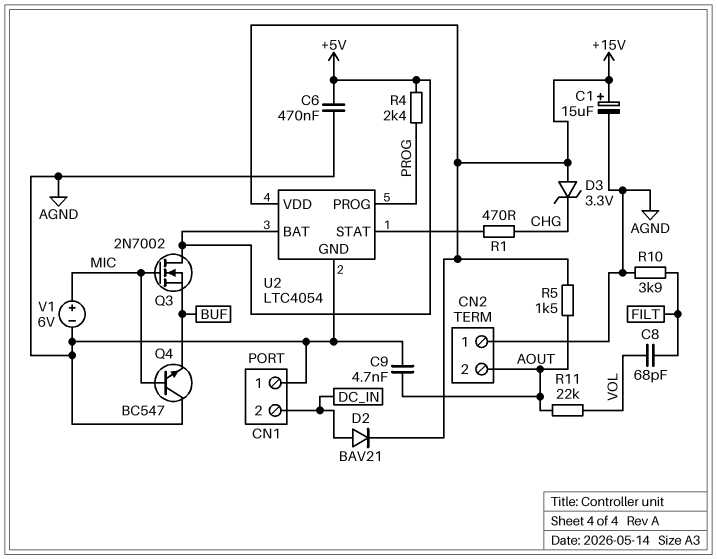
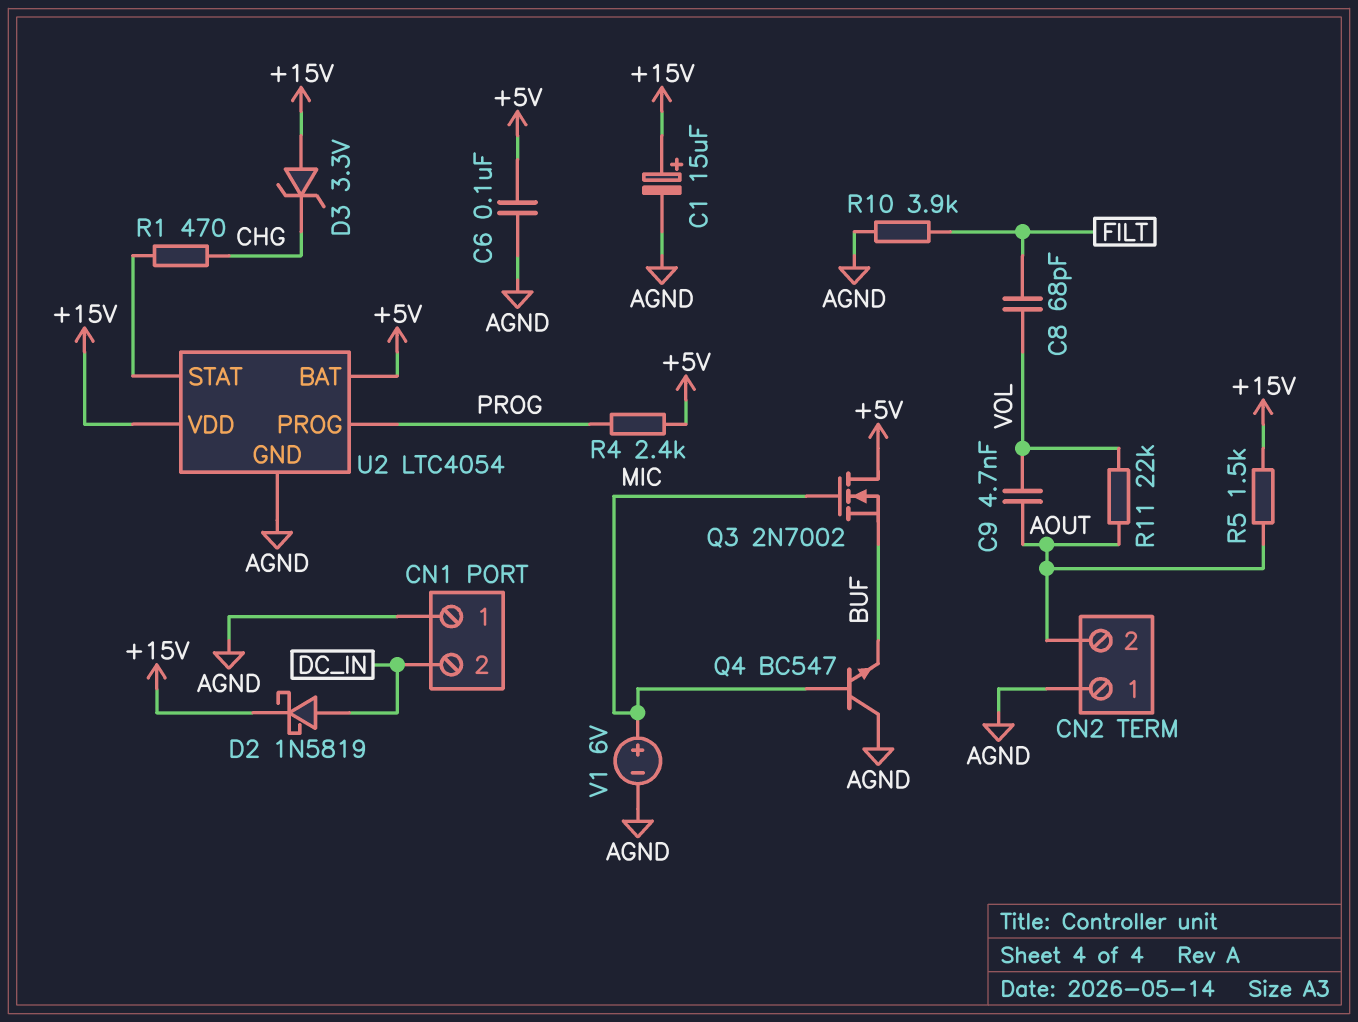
C6: 470nF (+5V, AGND) -> 100nF (+5V, AGND)
C9: 4.7nF (AGND, AOUT) -> 4.7nF (AOUT, VOL)
D2: diode BAV21 (A DC_IN, K +15V) -> schottky 1N5819 (A DC_IN, K +15V)

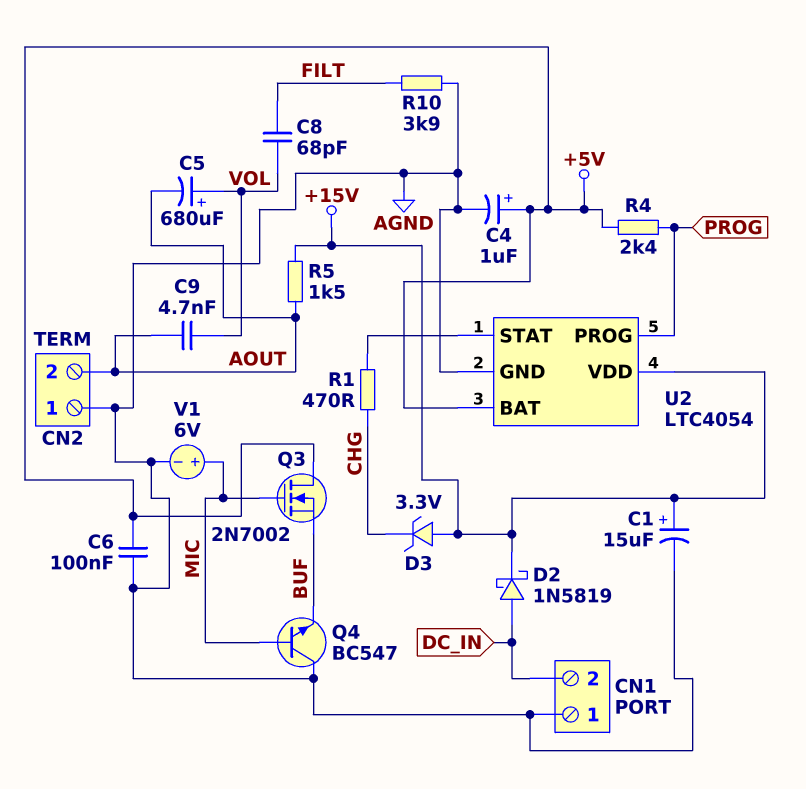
C4: none -> 1uF (plus +5V, minus AGND)
C5: none -> 680uF (plus VOL, minus AOUT)
R11: 22k (AOUT, VOL) -> none

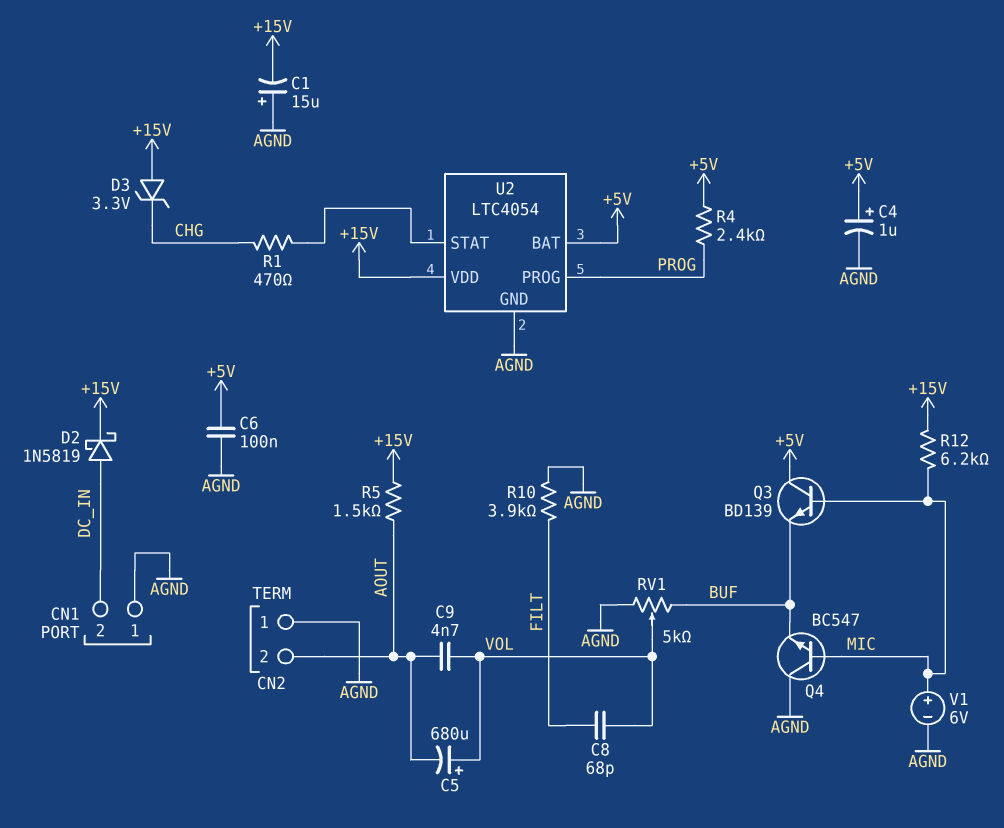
C1: 15uF (plus +15V, minus AGND) -> 15uF (plus AGND, minus +15V)
Q3: NMOS 2N7002 (G MIC, D +5V, S BUF) -> NPN BD139 (B MIC, C +5V, E BUF)
R12: none -> 6.2k (+15V, MIC)
RV1: none -> 5k (AGND, BUF, wiper VOL)

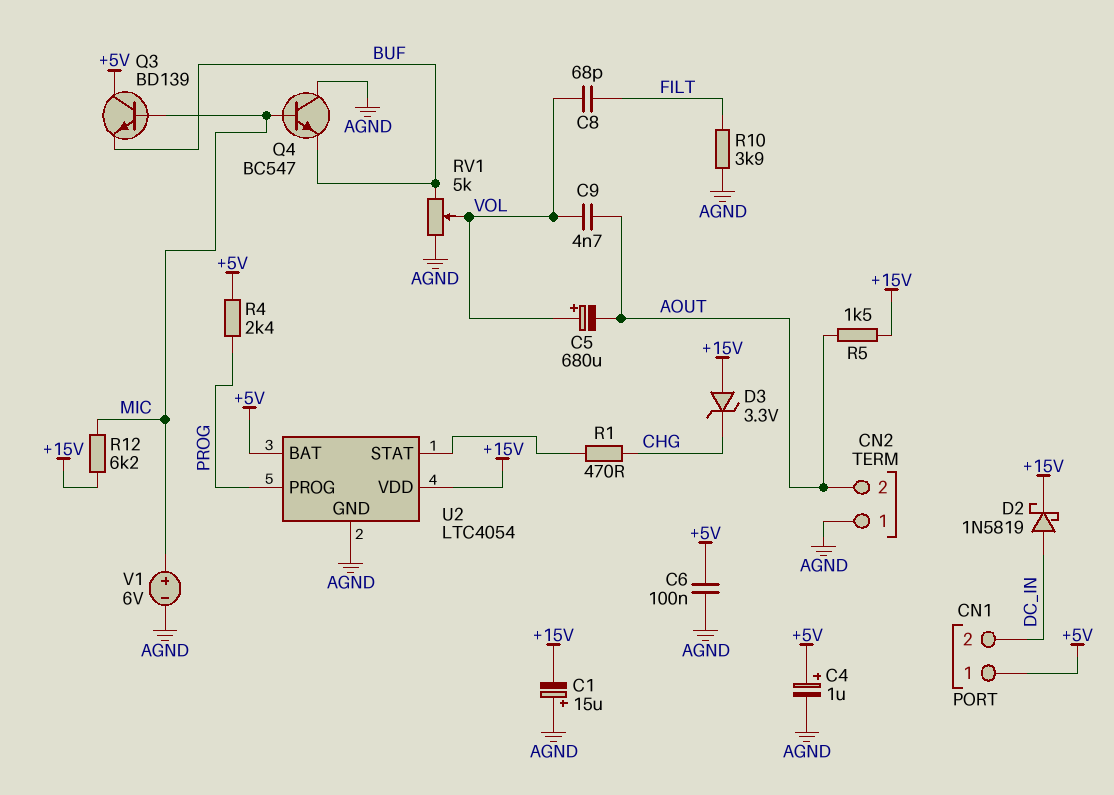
CN1 pin 1: AGND -> +5V

